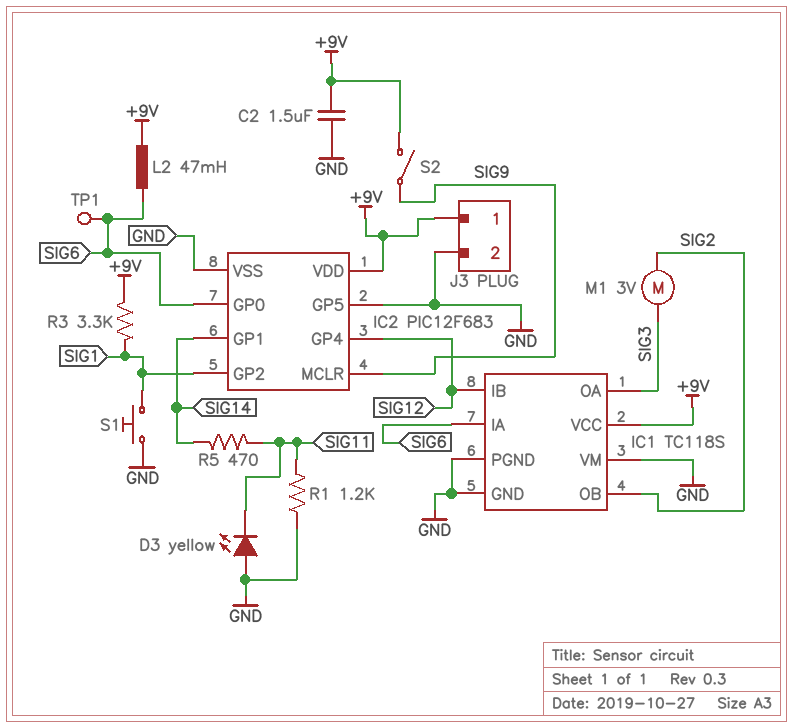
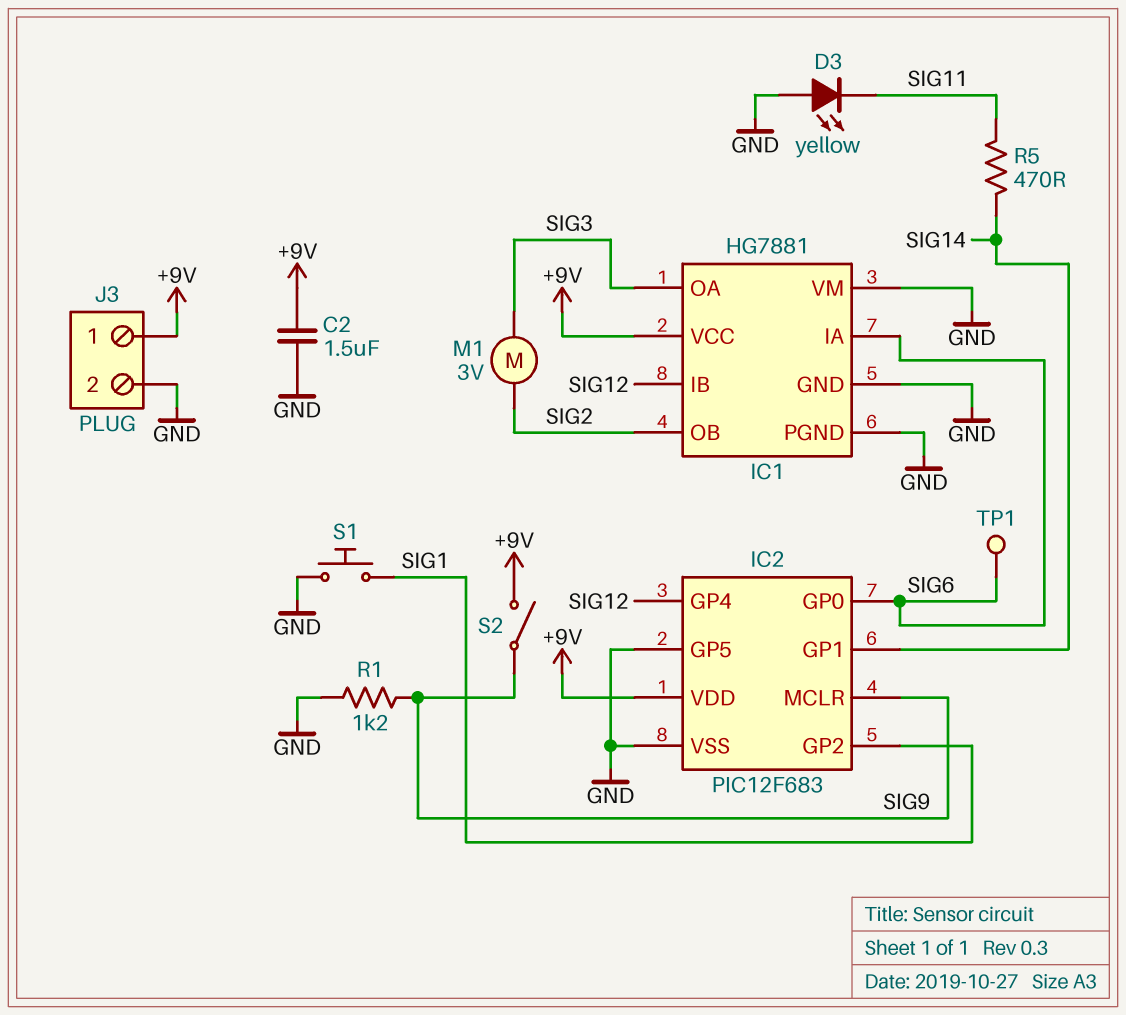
IC1: TC118S -> HG7881
L2: 47mH (+9V, SIG6) -> none
R1: 1.2k (GND, SIG11) -> 1.2k (GND, SIG9)
R3: 3.3k (+9V, SIG1) -> none

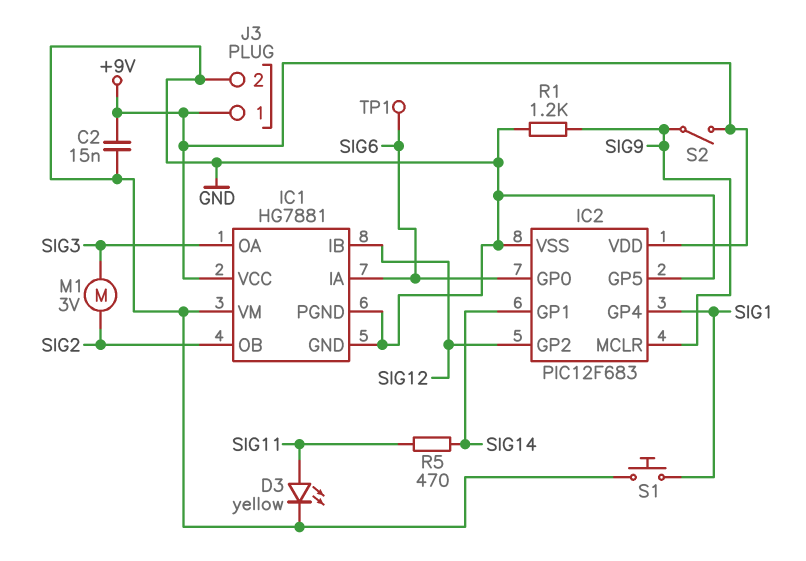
C2: 1.5uF (+9V, GND) -> 15nF (+9V, GND)
D3: LED yellow (A GND, K SIG11) -> LED yellow (A SIG11, K GND)
IC2 pin GP2: SIG1 -> SIG12
IC2 pin GP4: SIG12 -> SIG1

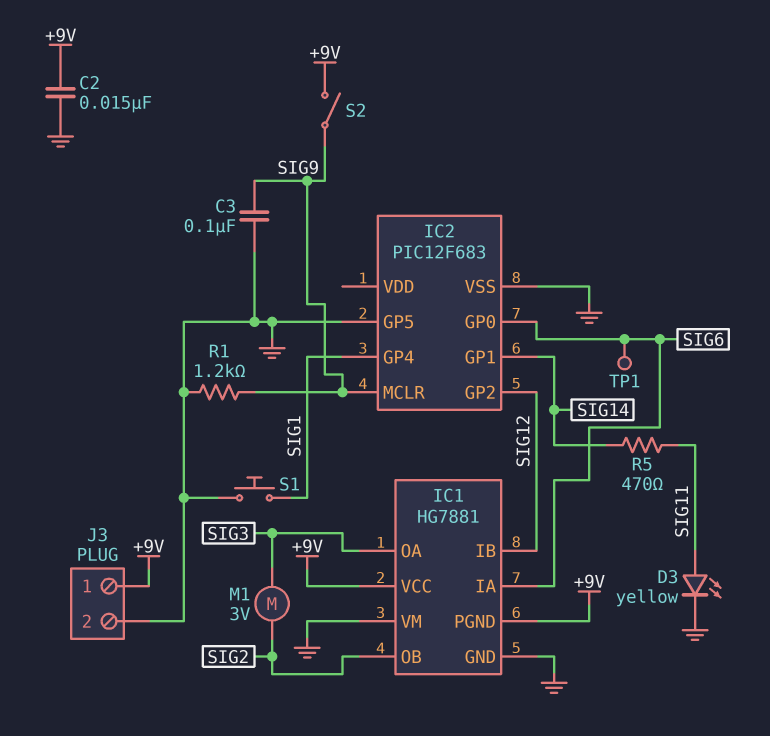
C3: none -> 100nF (GND, SIG9)
IC1 pin PGND: GND -> +9V
IC2 pin VDD: +9V -> none

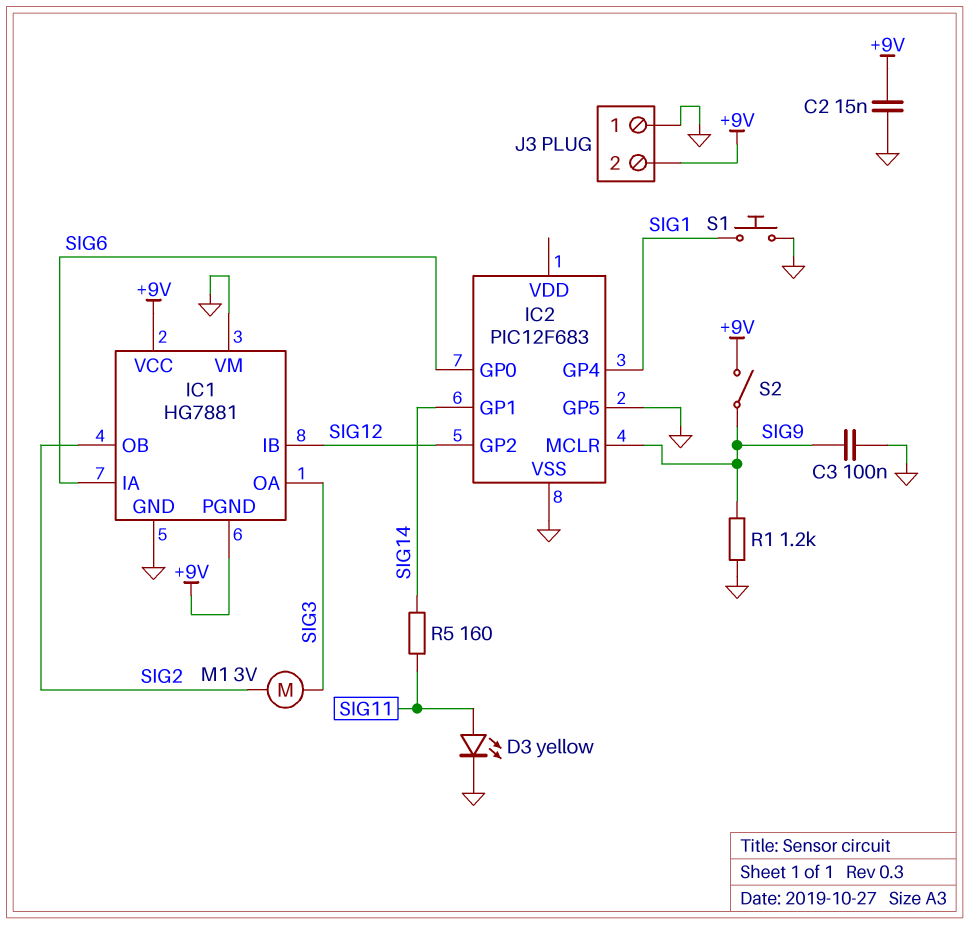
J3 pin 1: +9V -> GND
J3 pin 2: GND -> +9V
R5: 470 (SIG11, SIG14) -> 160 (SIG11, SIG14)
TP1: test point (SIG6) -> none

